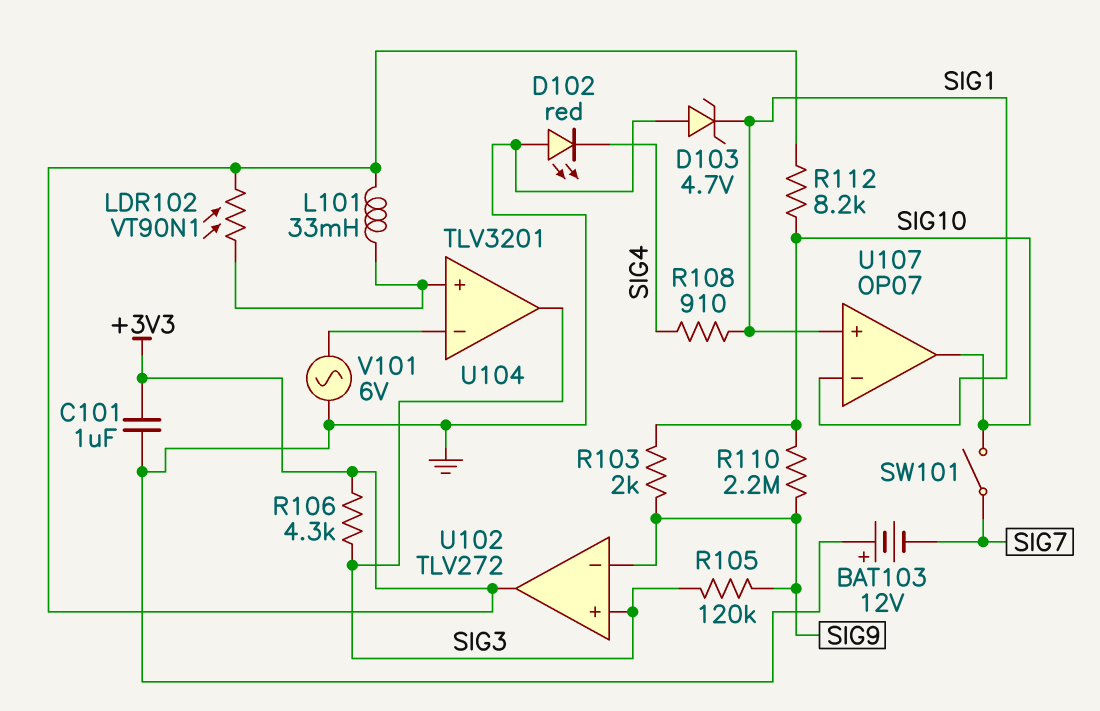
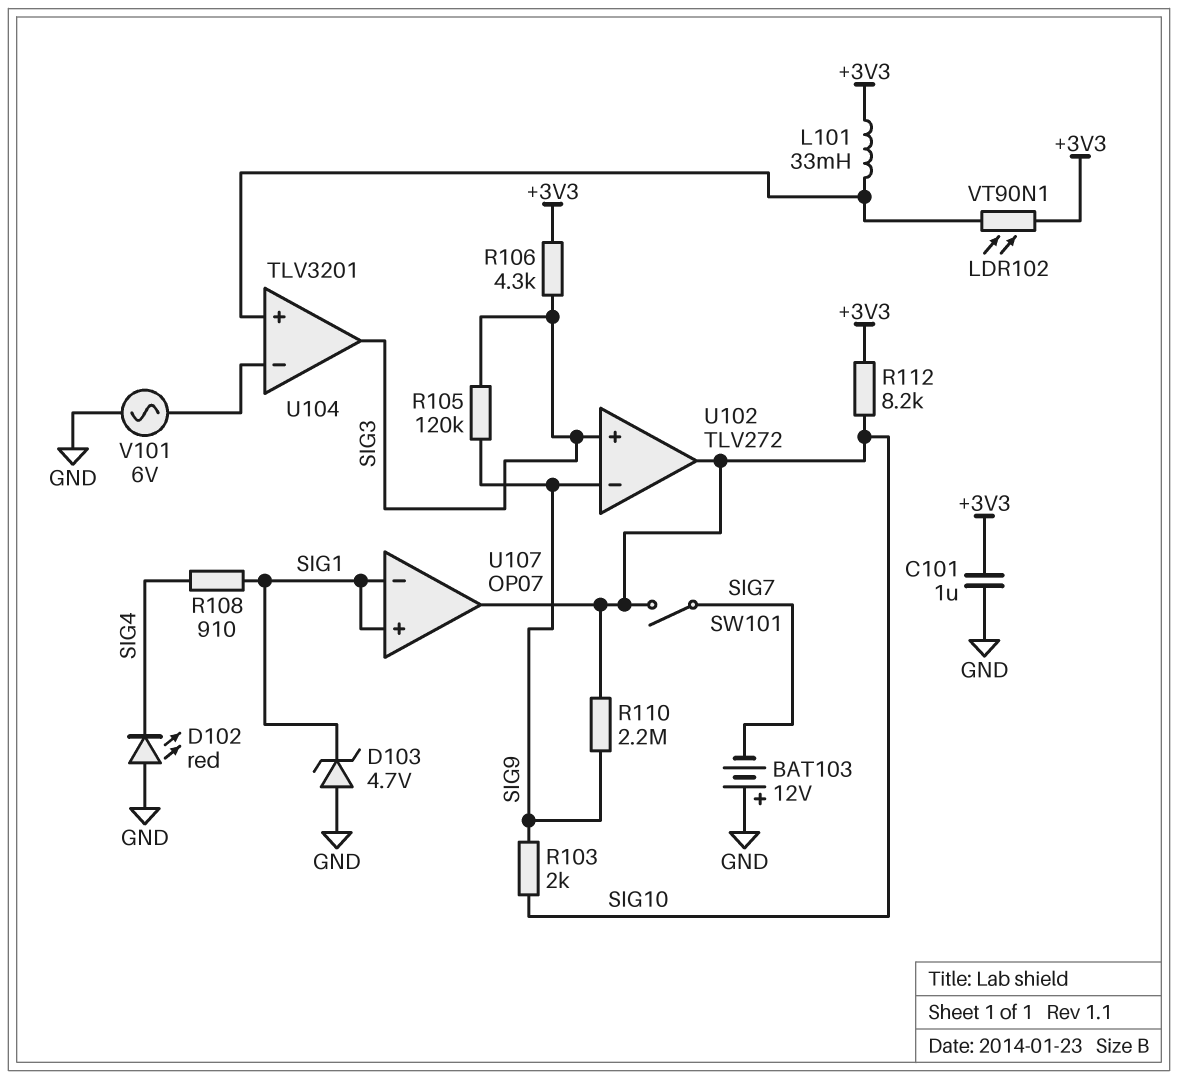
U102 pin out: +3V3 -> SIG10

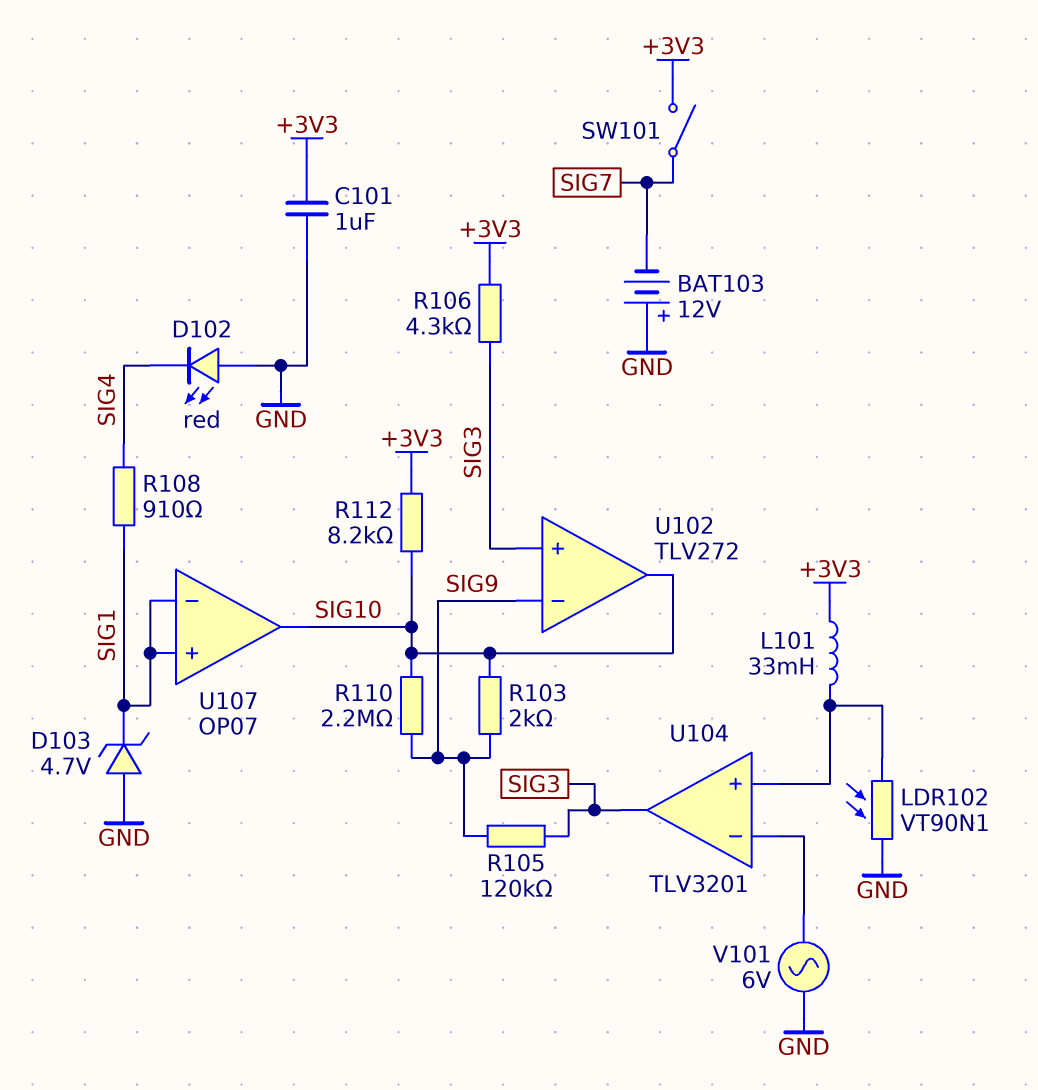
LDR102: VT90N1 (+3V3, U104/in+) -> VT90N1 (GND, U104/in+)
SW101: switch (SIG7, SIG10) -> switch (+3V3, SIG7)

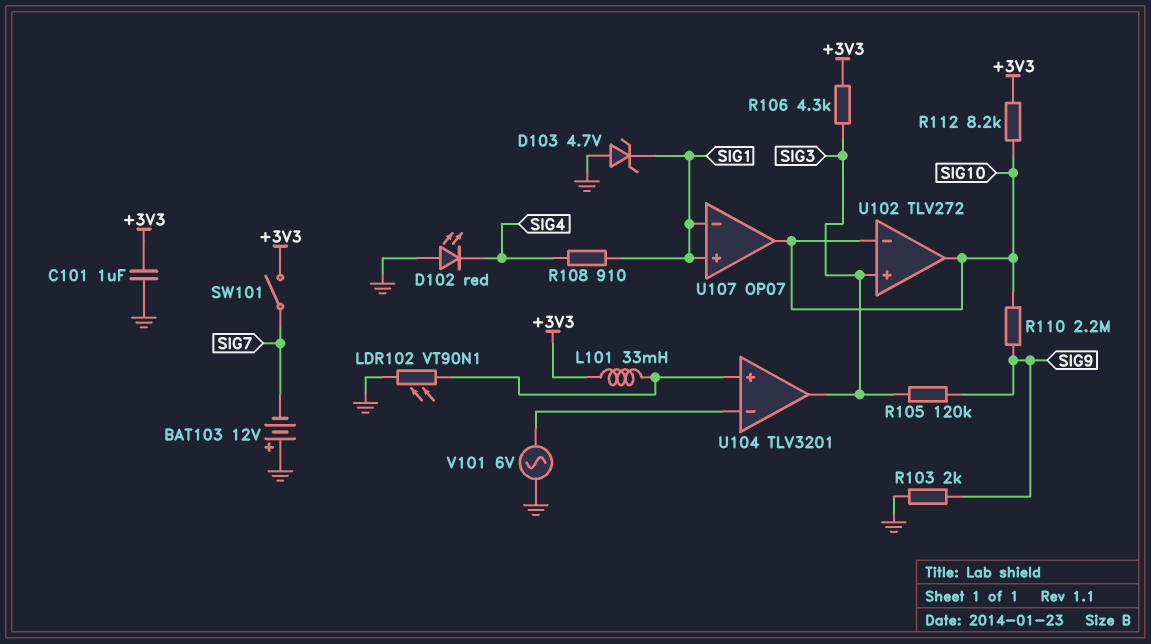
R103: 2k (SIG9, SIG10) -> 2k (GND, SIG9)
U102 pin in-: SIG9 -> SIG10

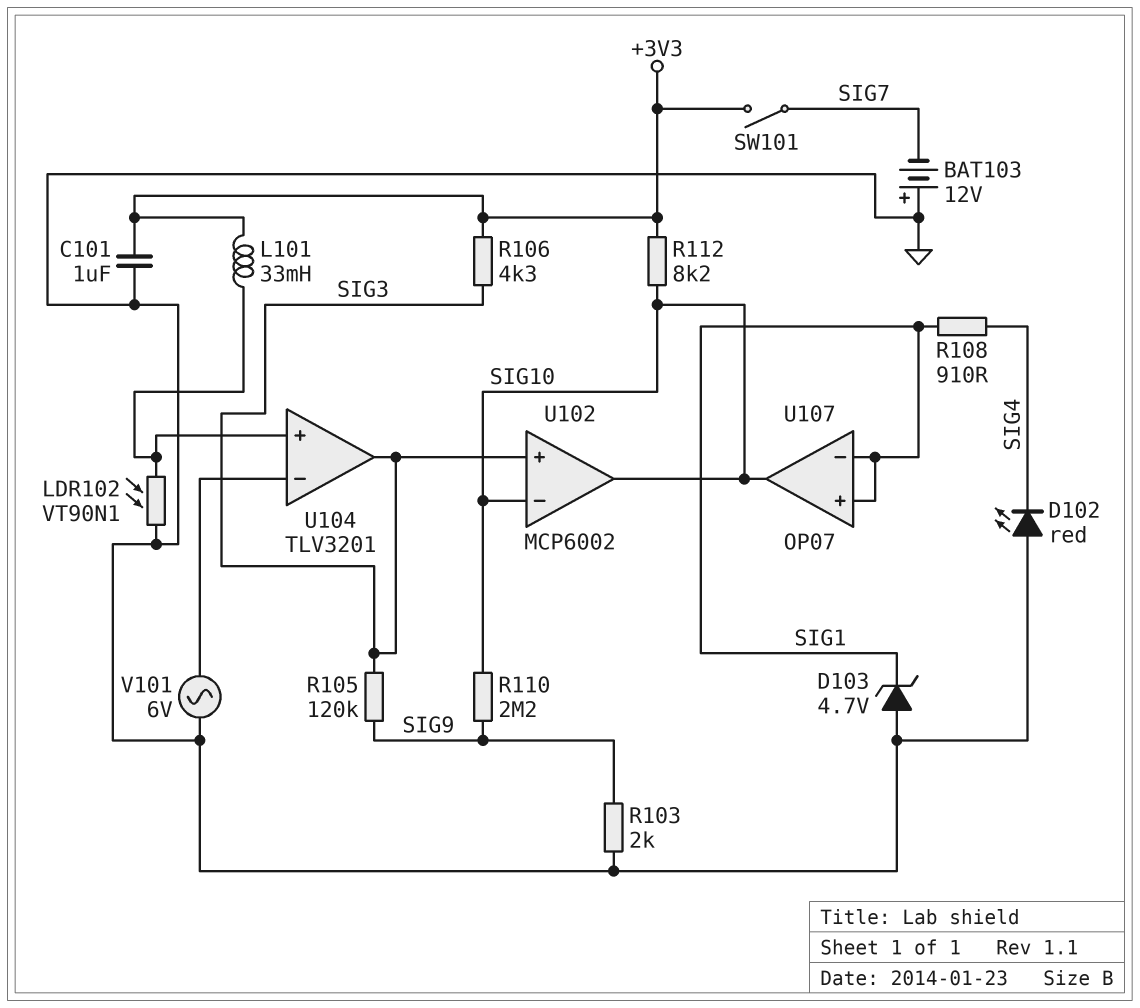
U102: TLV272 -> MCP6002

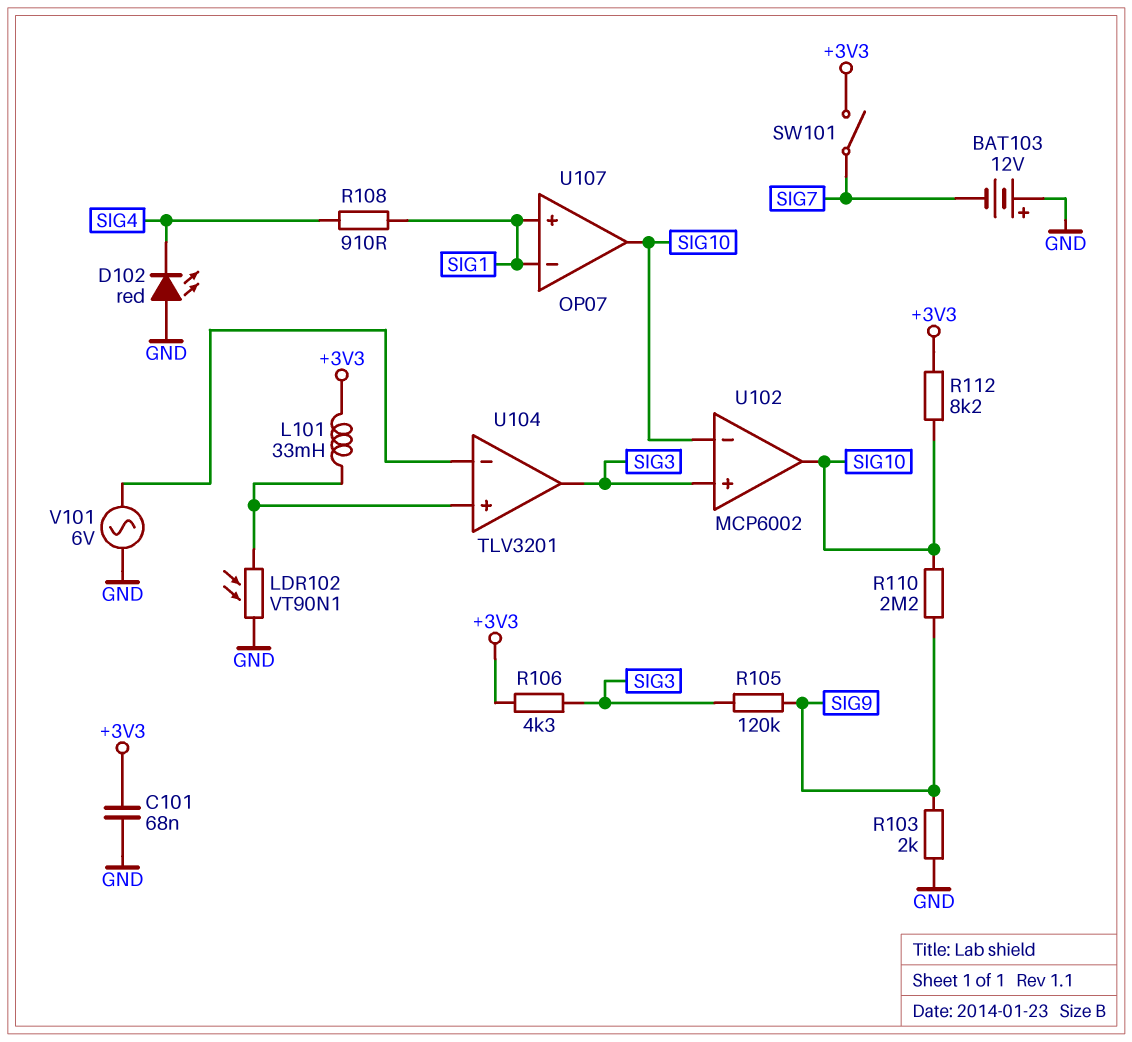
C101: 1uF (+3V3, GND) -> 68nF (+3V3, GND)
D103: zener 4.7V (A GND, K SIG1) -> none

